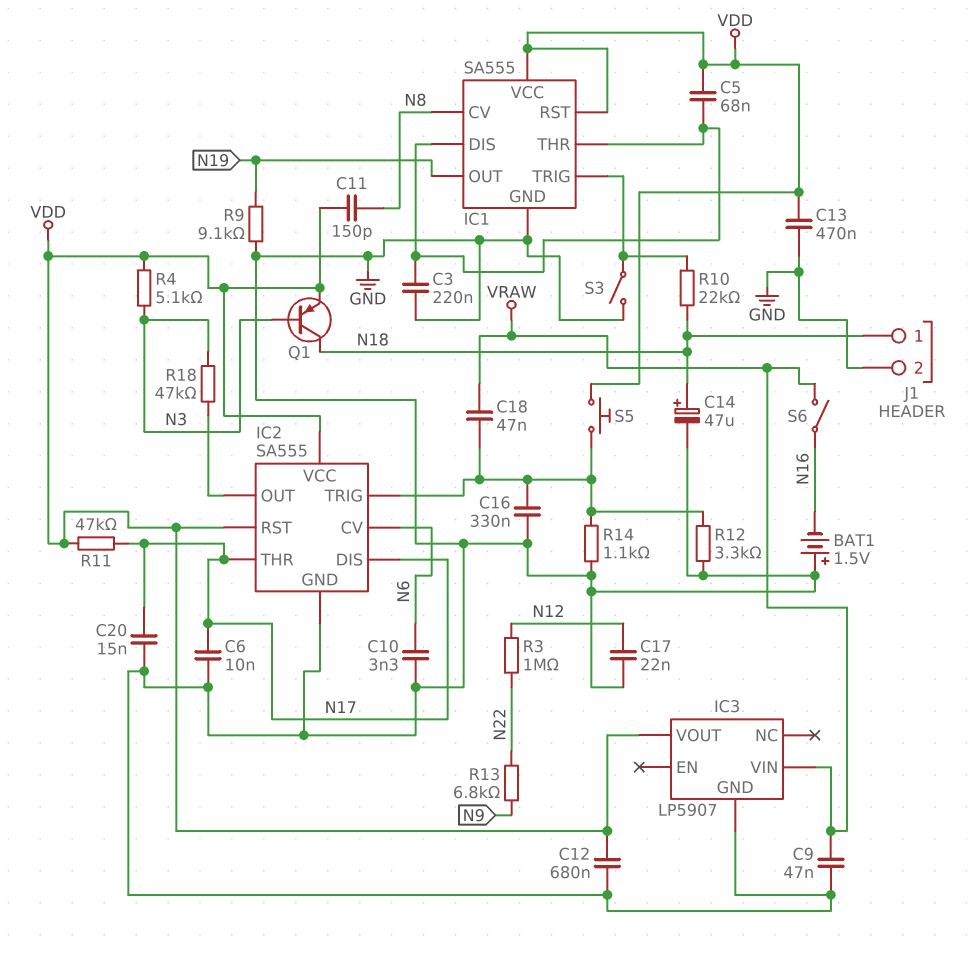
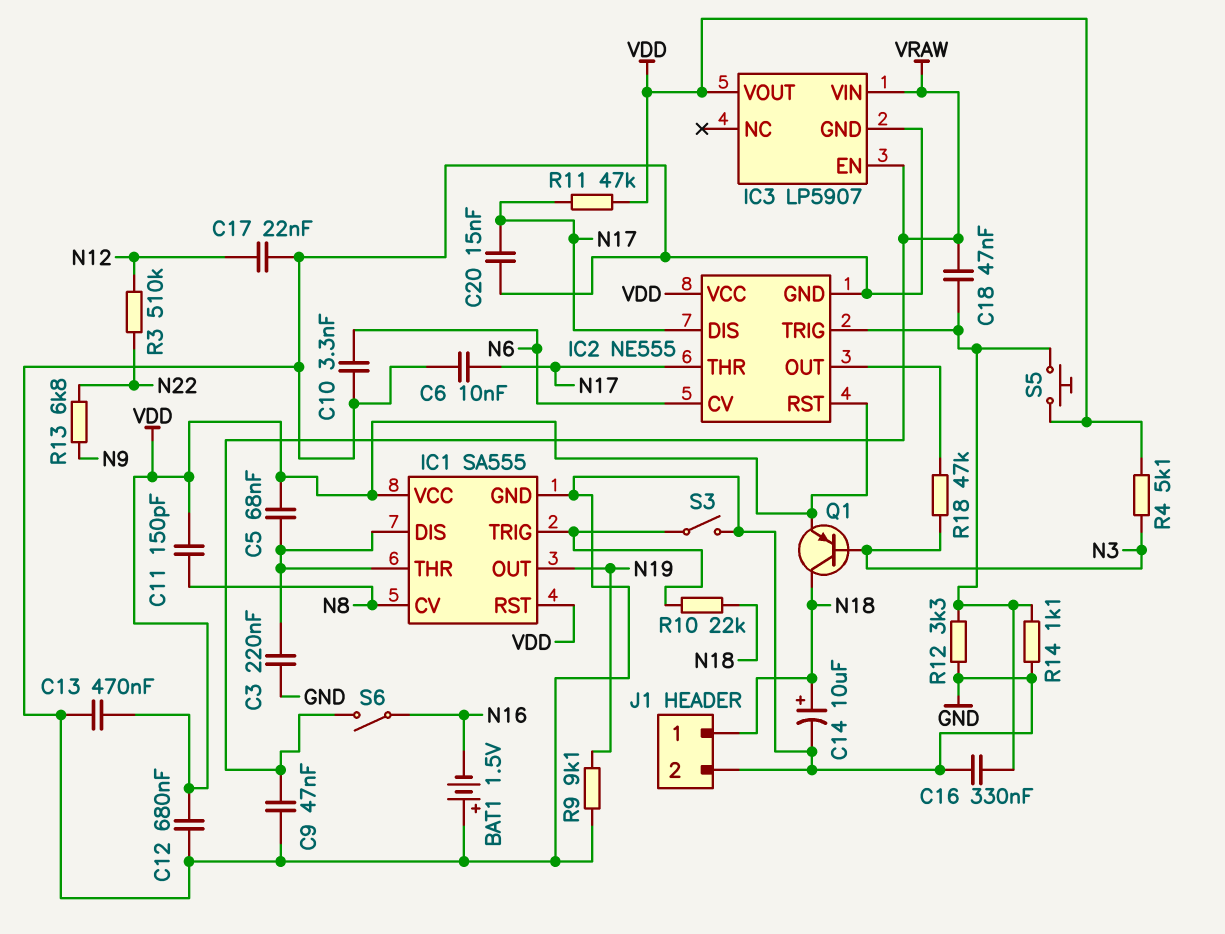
C14: 47uF (plus N18, minus GND) -> 10uF (plus N18, minus GND)
IC2: SA555 -> NE555
IC3 pin EN: none -> VRAW
R3: 1M (N12, N22) -> 510k (N12, N22)

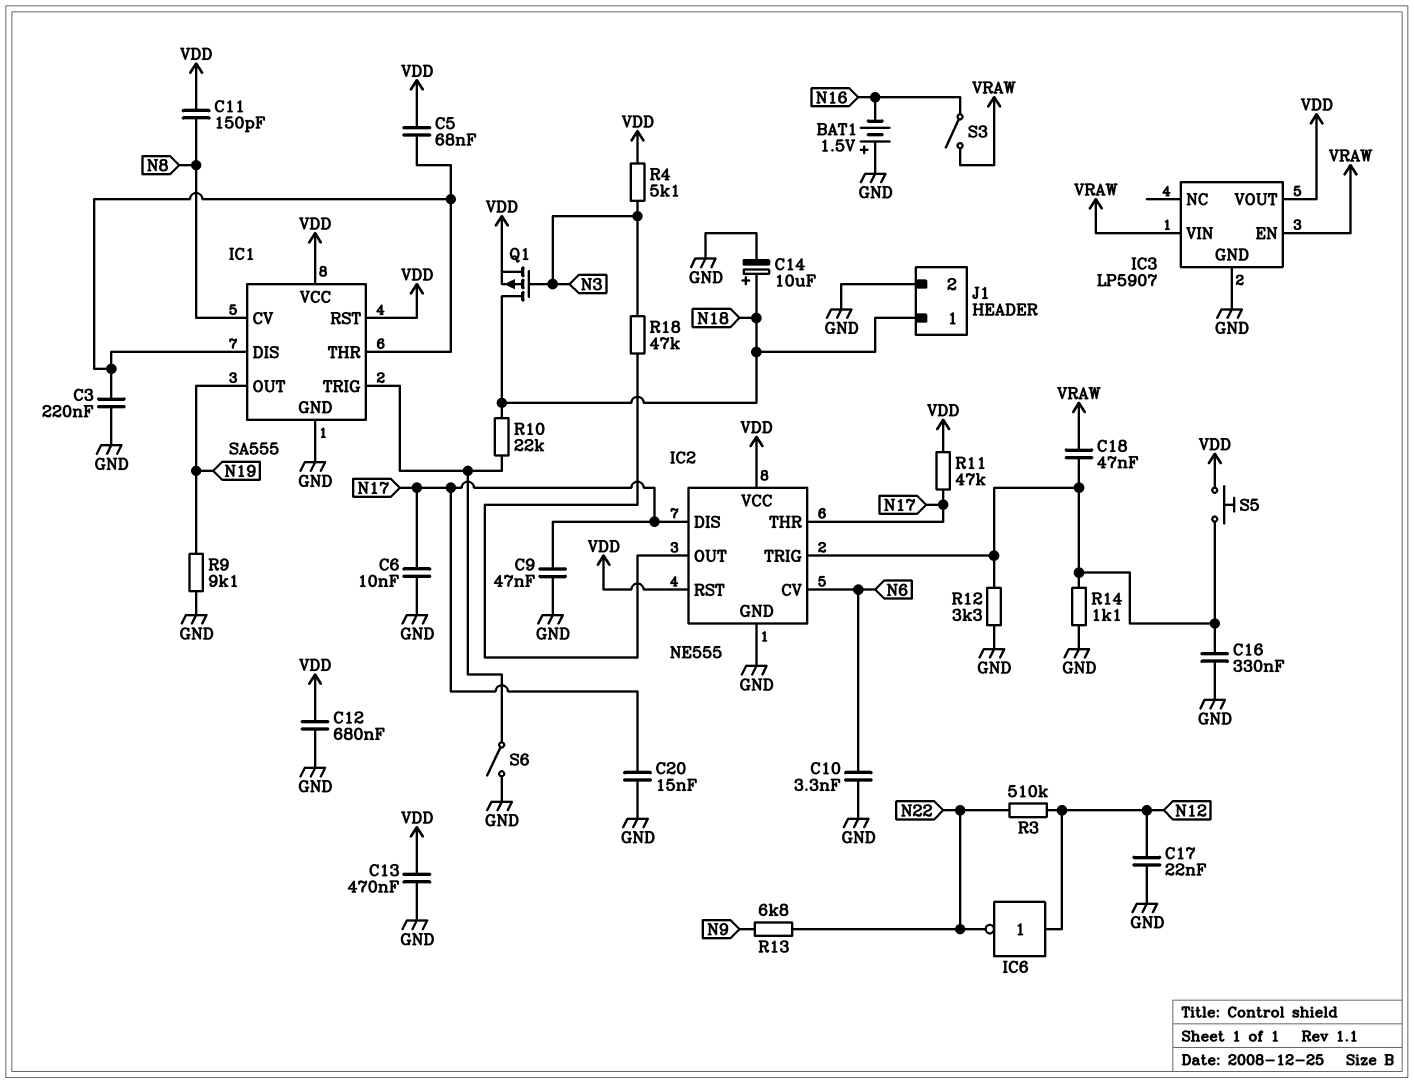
C9: 47nF (GND, VRAW) -> 47nF (GND, N17)
IC6: none -> NOT (in N12, out N22)
Q1: PNP (B N3, C N18, E VDD) -> PMOS (G N3, D N18, S VDD)
S3: switch (GND, IC1/TRIG) -> switch (N16, VRAW)
S6: switch (N16, VRAW) -> switch (GND, IC1/TRIG)

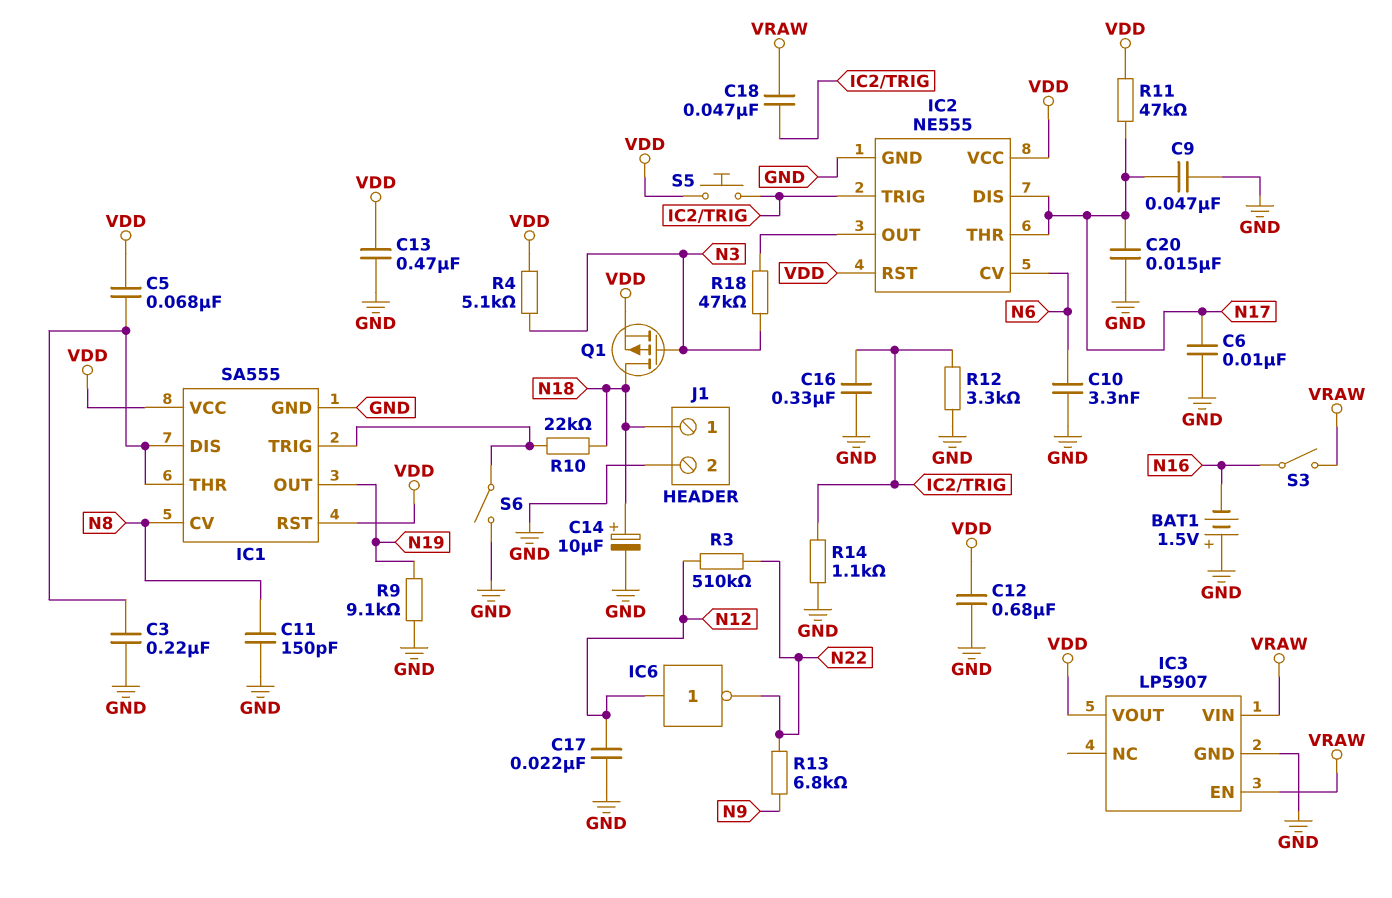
C11: 150pF (N8, VDD) -> 150pF (GND, N8)

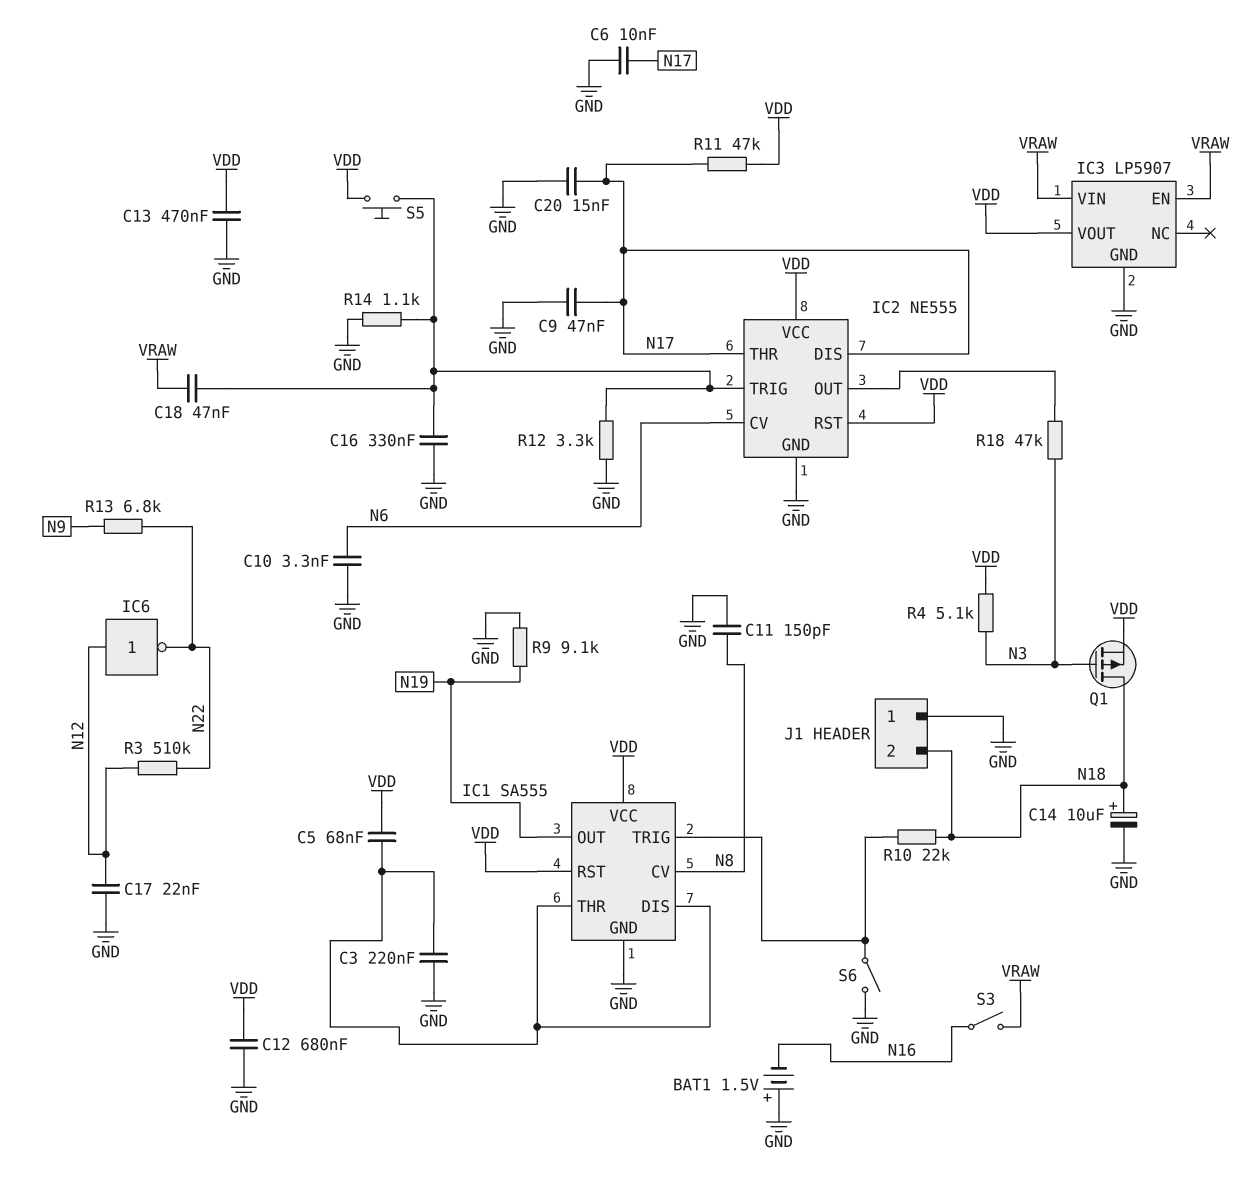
J1 pin 1: N18 -> GND
J1 pin 2: GND -> N18

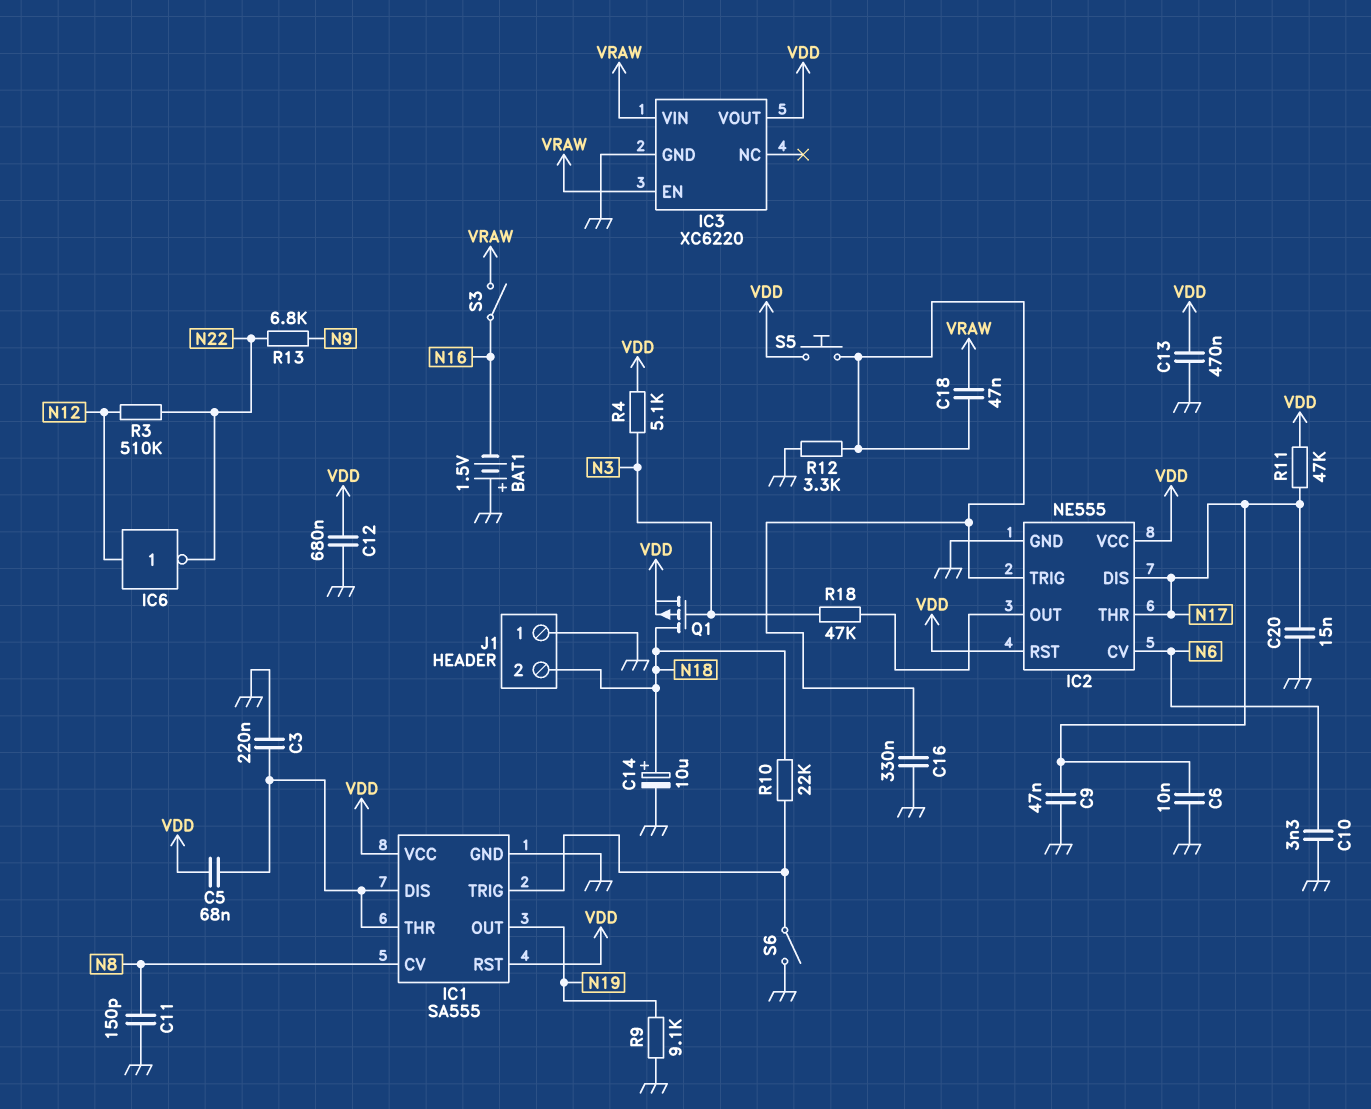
C17: 22nF (GND, N12) -> none
IC3: LP5907 -> XC6220
R14: 1.1k (GND, IC2/TRIG) -> none

